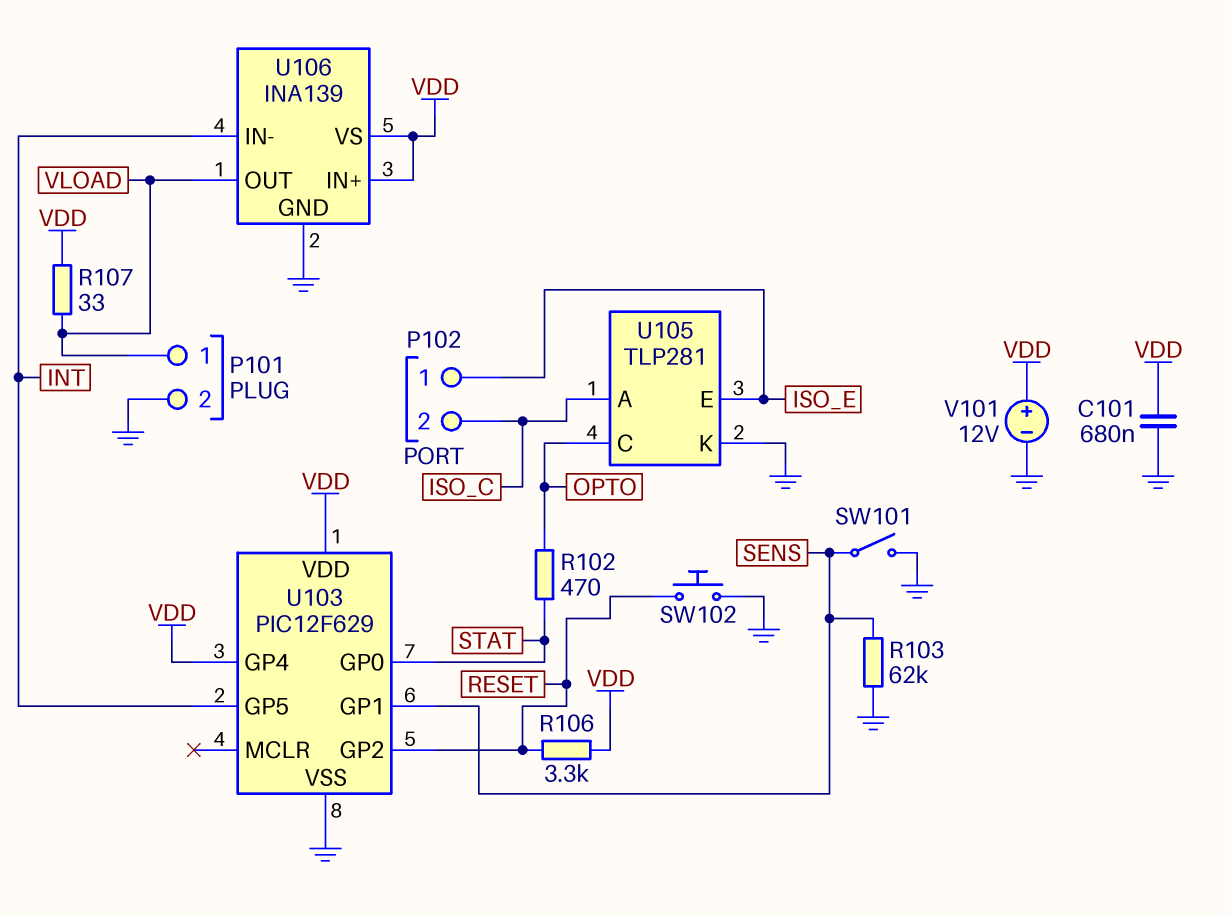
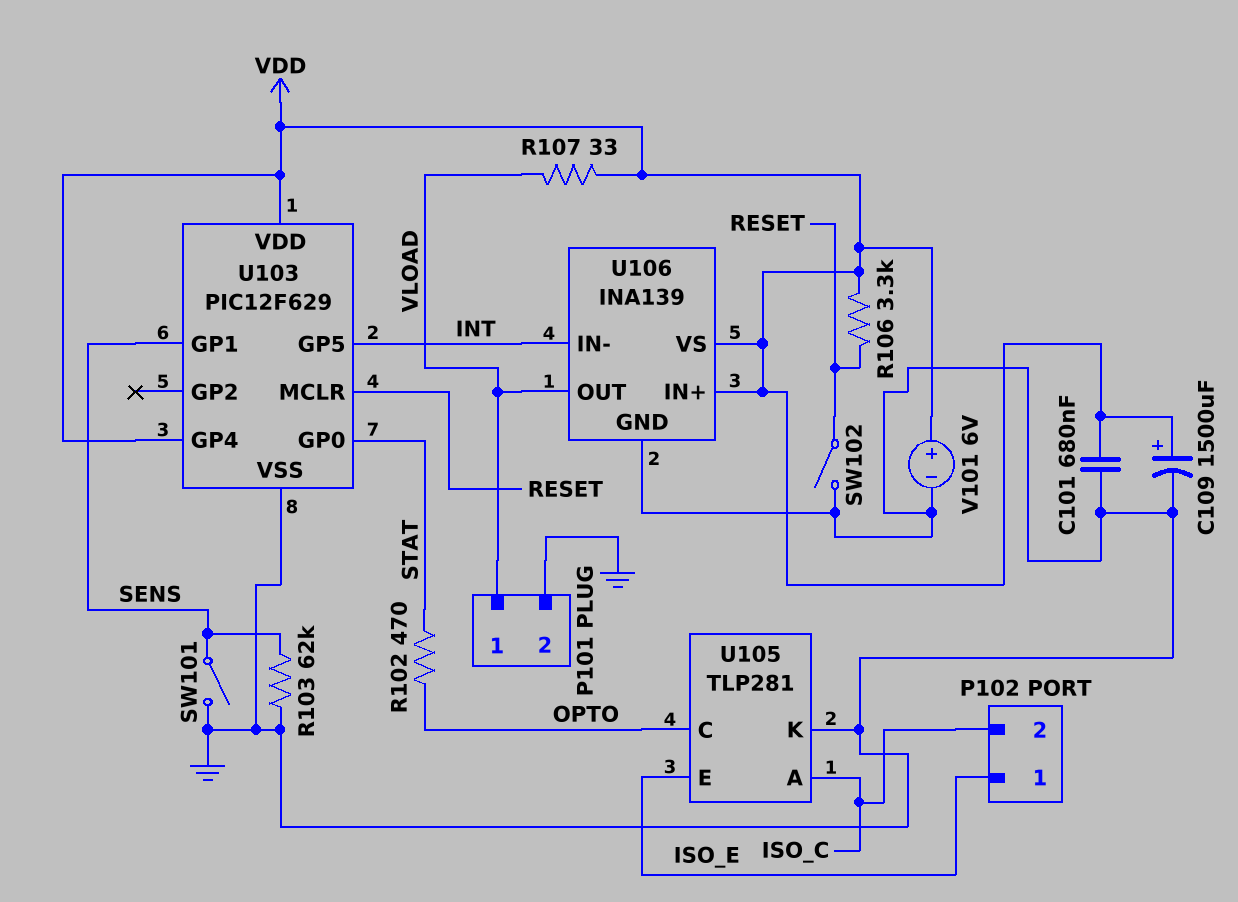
C109: none -> 1500uF (plus VDD, minus GND)
SW102: button (GND, RESET) -> switch (GND, RESET)
U103 pin GP2: RESET -> none
U103 pin MCLR: none -> RESET
V101: 12V (plus VDD, minus GND) -> 6V (plus VDD, minus GND)

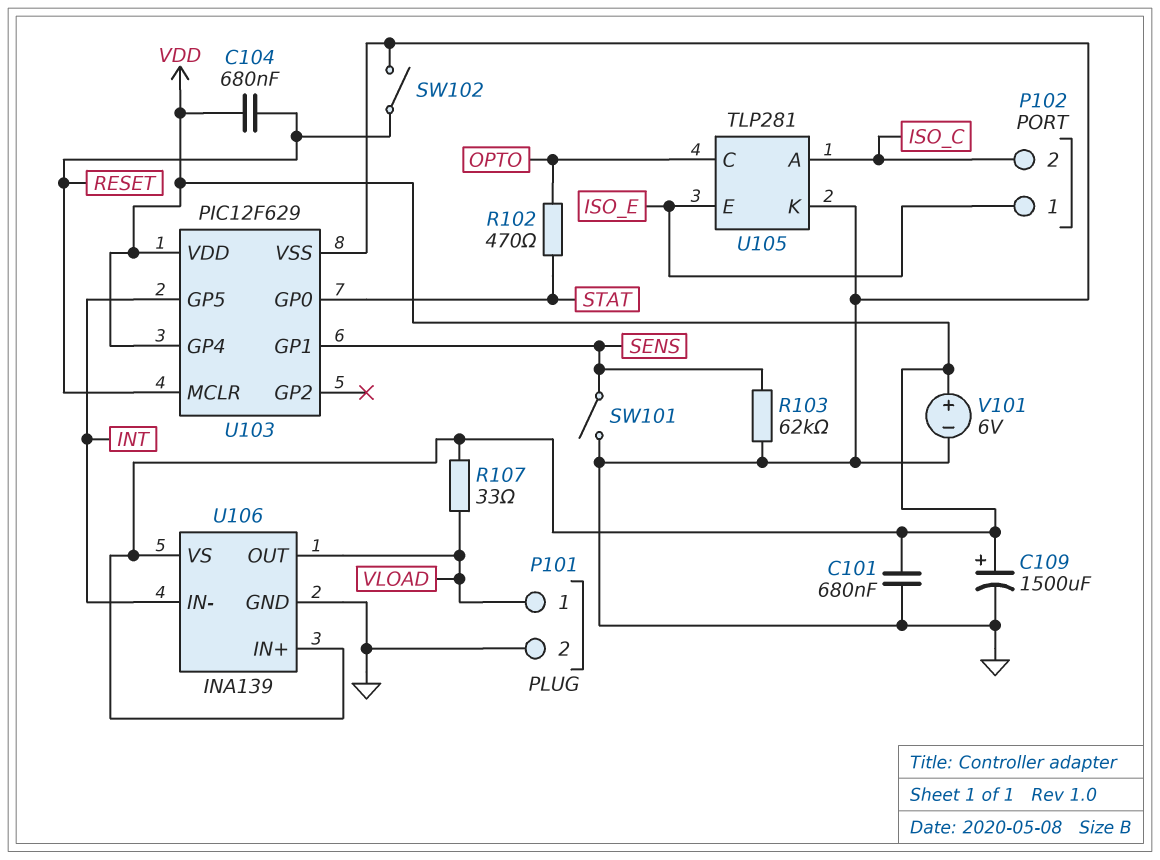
C104: none -> 680nF (RESET, VDD)
R106: 3.3k (RESET, VDD) -> none

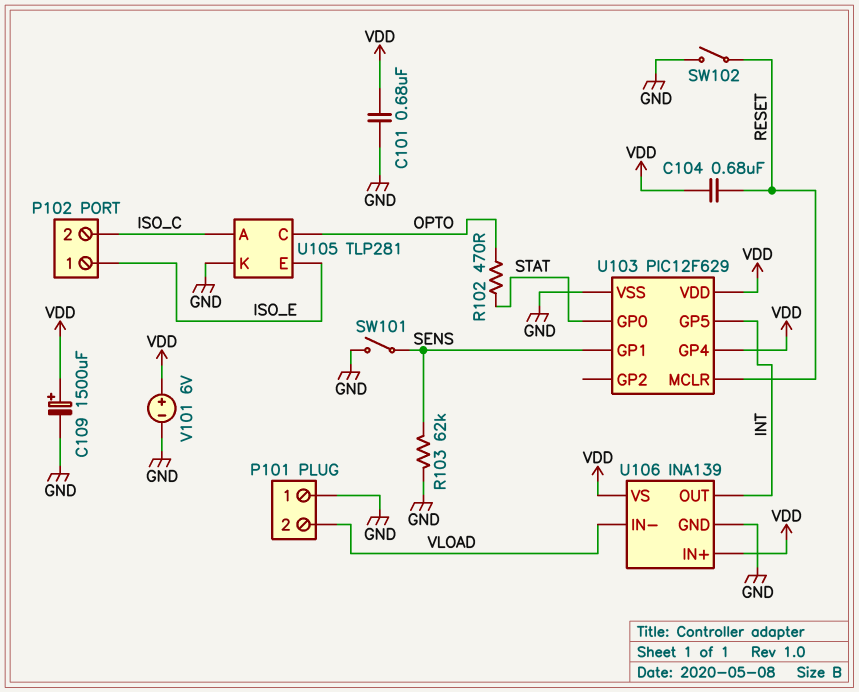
P101 pin 1: VLOAD -> GND
P101 pin 2: GND -> VLOAD
R107: 33 (VDD, VLOAD) -> none
U106 pin IN-: INT -> VLOAD
U106 pin OUT: VLOAD -> INT

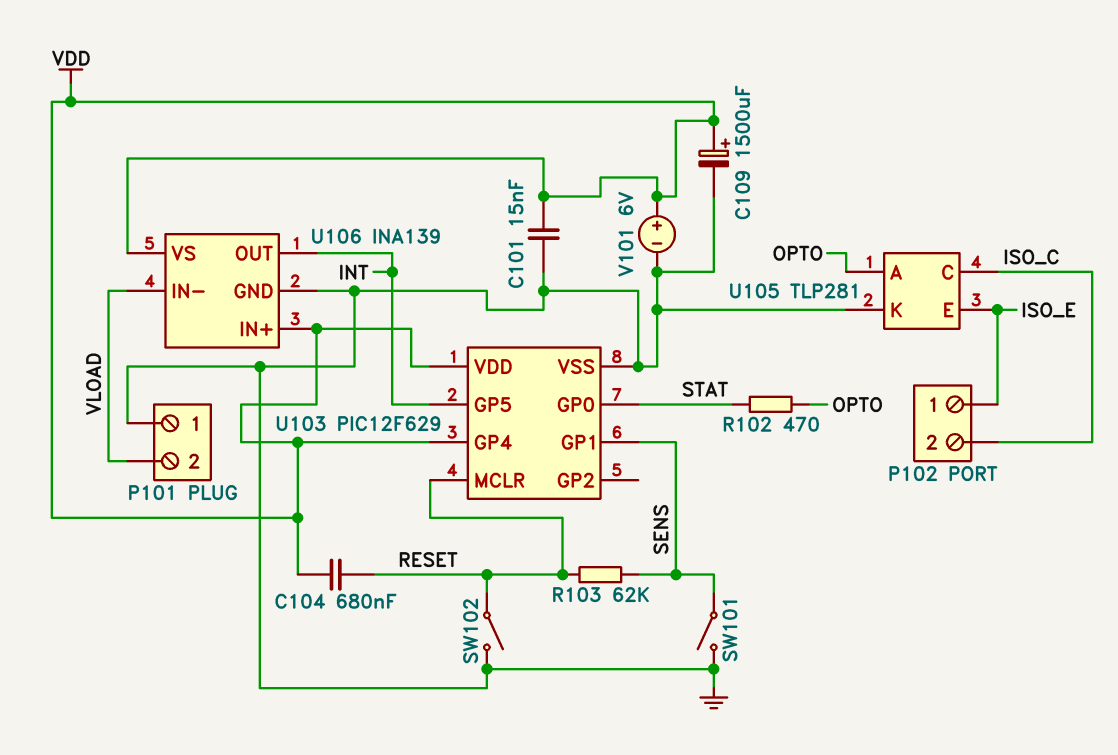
C101: 680nF (GND, VDD) -> 15nF (GND, VDD)
R103: 62k (GND, SENS) -> 62k (RESET, SENS)
U105 pin A: ISO_C -> OPTO
U105 pin C: OPTO -> ISO_C

